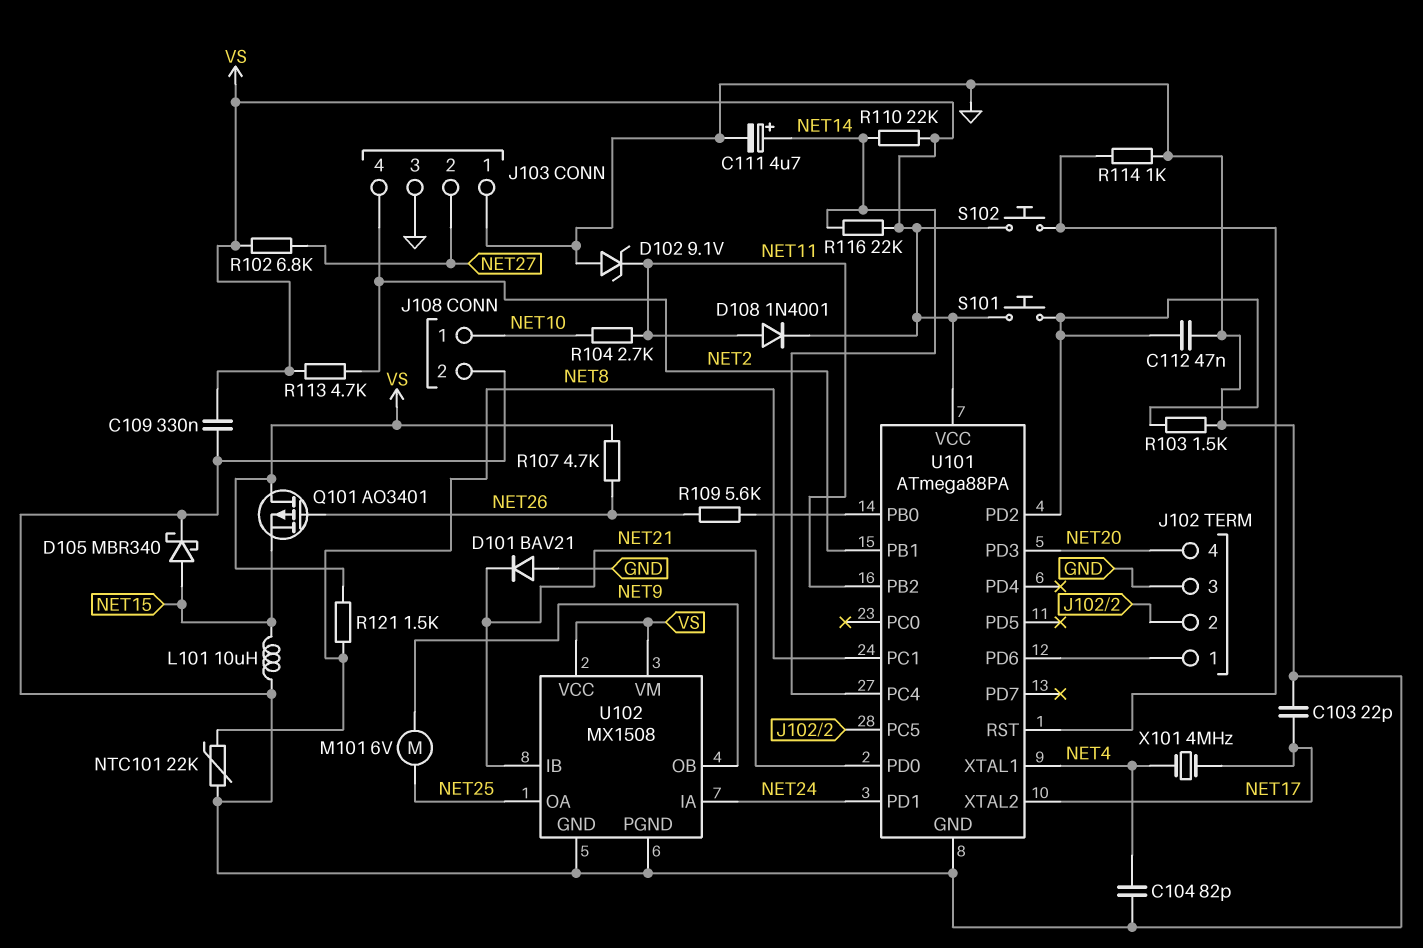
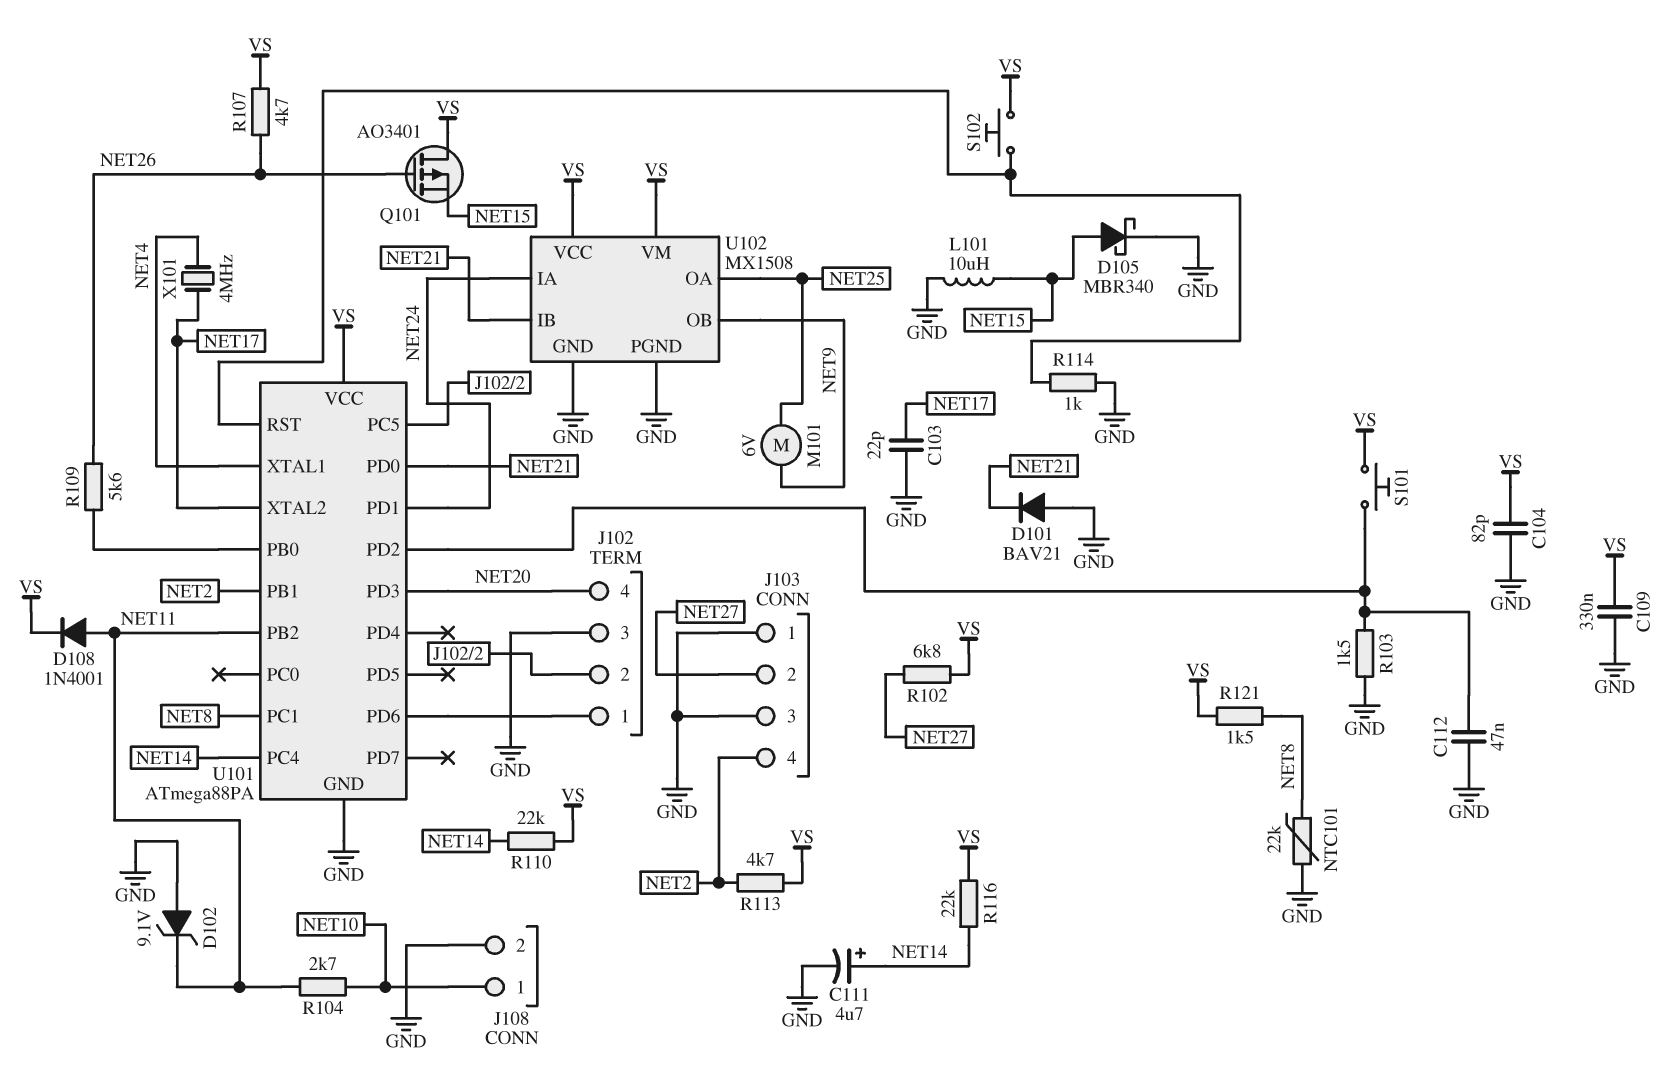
C104: 82pF (GND, NET4) -> 82pF (GND, VS)

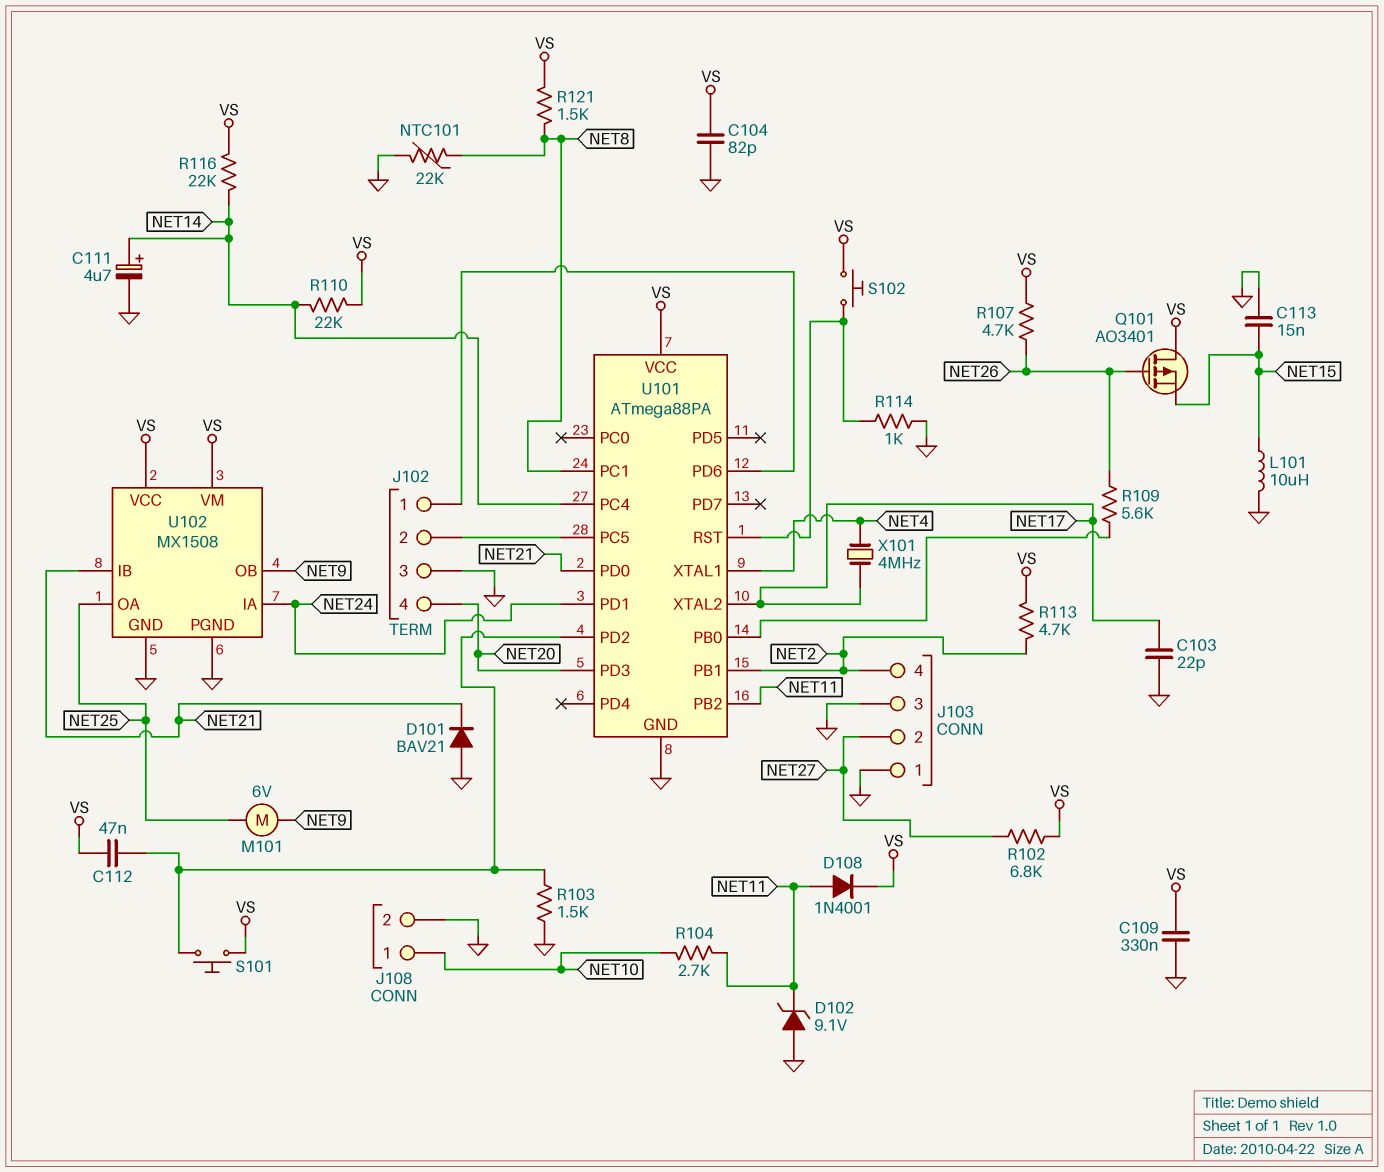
C112: 47nF (GND, U101/PD2) -> 47nF (U101/PD2, VS)
C113: none -> 15nF (GND, NET15)
D105: schottky MBR340 (A NET15, K GND) -> none

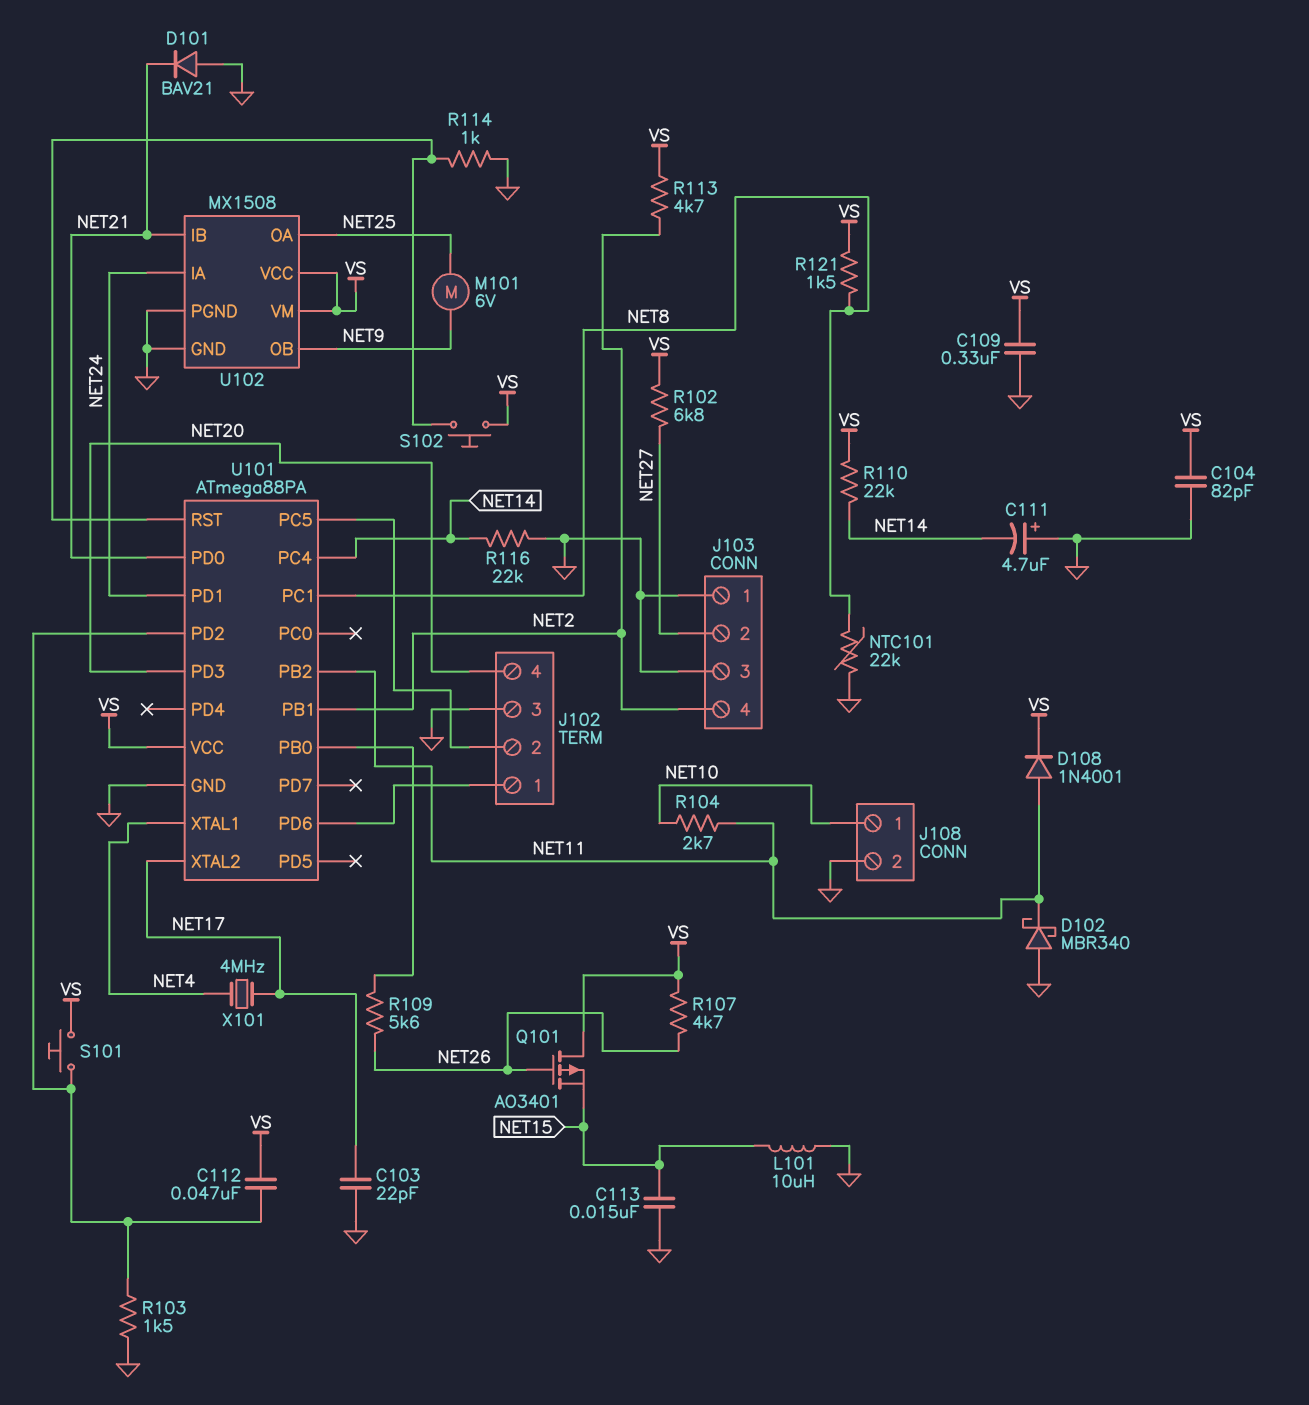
C111: 4.7uF (plus NET14, minus GND) -> 4.7uF (plus GND, minus NET14)
D102: zener 9.1V (A GND, K NET11) -> schottky MBR340 (A GND, K NET11)
R116: 22k (NET14, VS) -> 22k (GND, NET14)

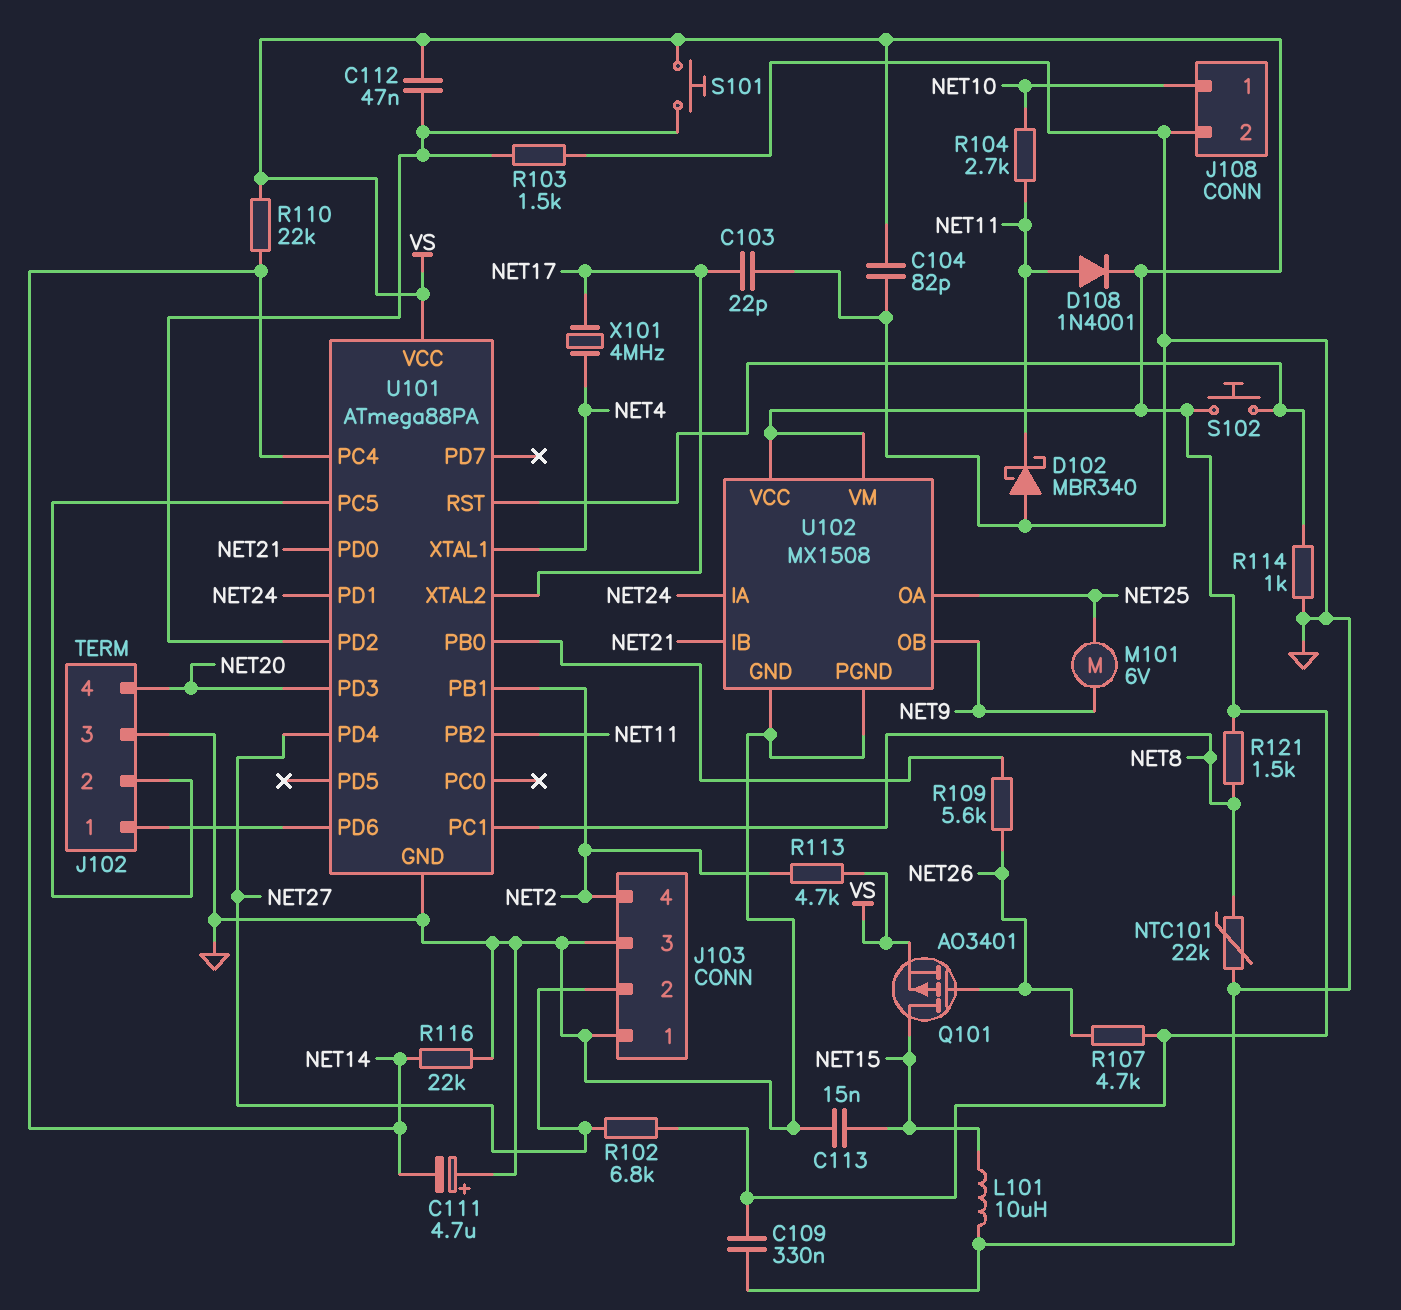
D101: diode BAV21 (A GND, K NET21) -> none
Q101: PMOS AO3401 (G NET26, D VS, S NET15) -> PMOS AO3401 (G NET26, D NET15, S VS)
U101 pin PD4: none -> NET27

